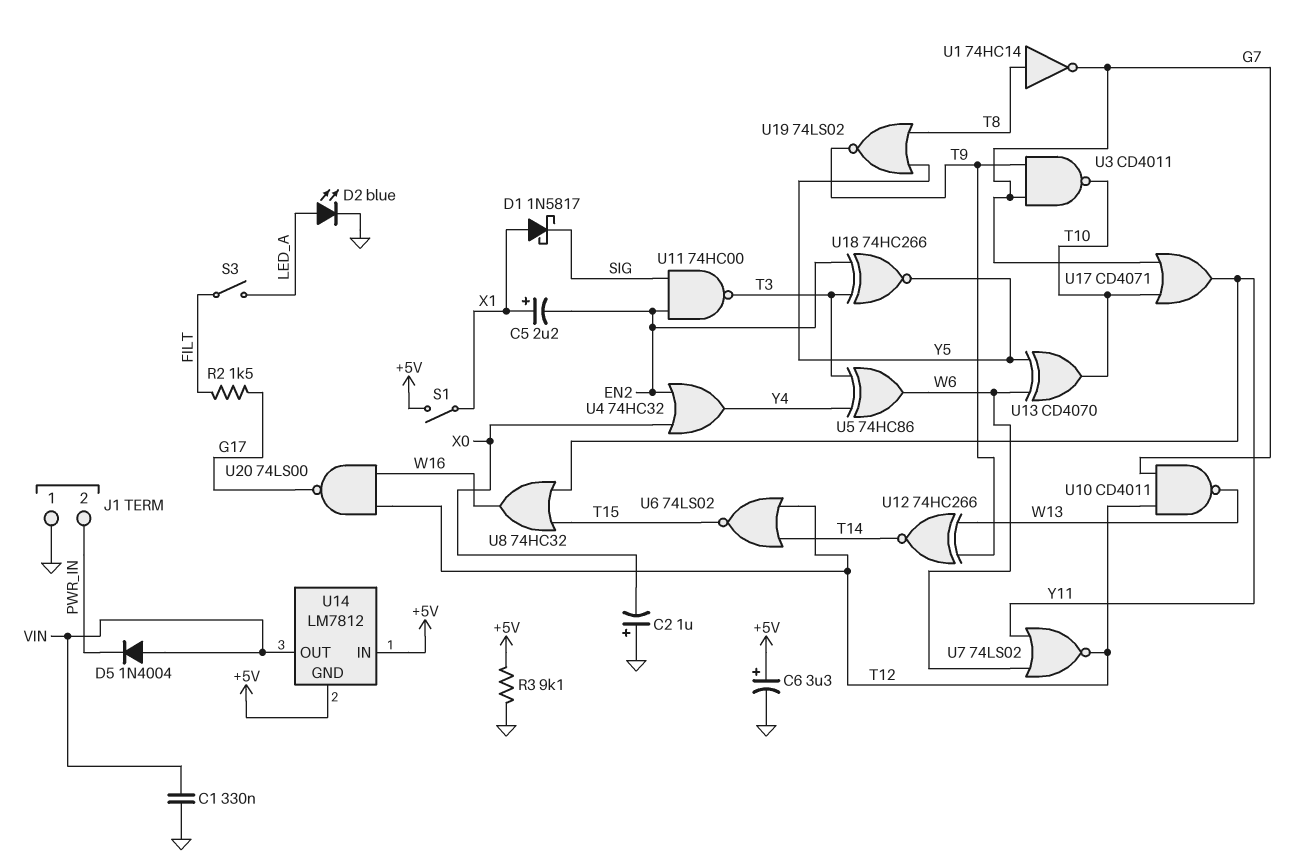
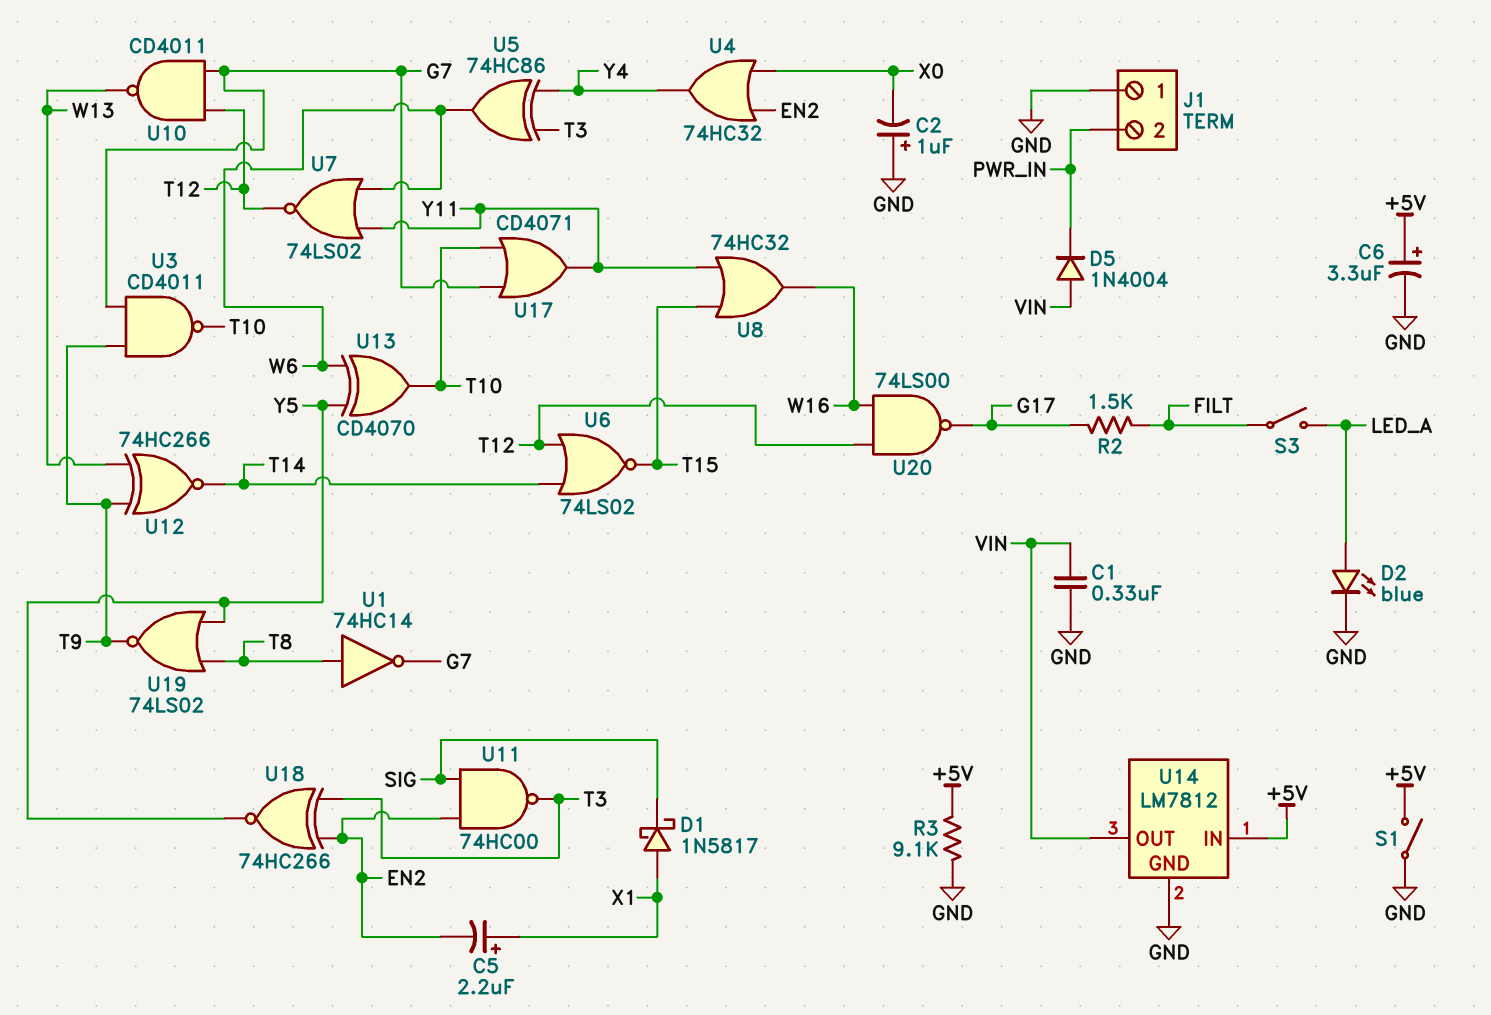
S1: switch (+5V, X1) -> switch (+5V, GND)
U14 pin GND: +5V -> GND

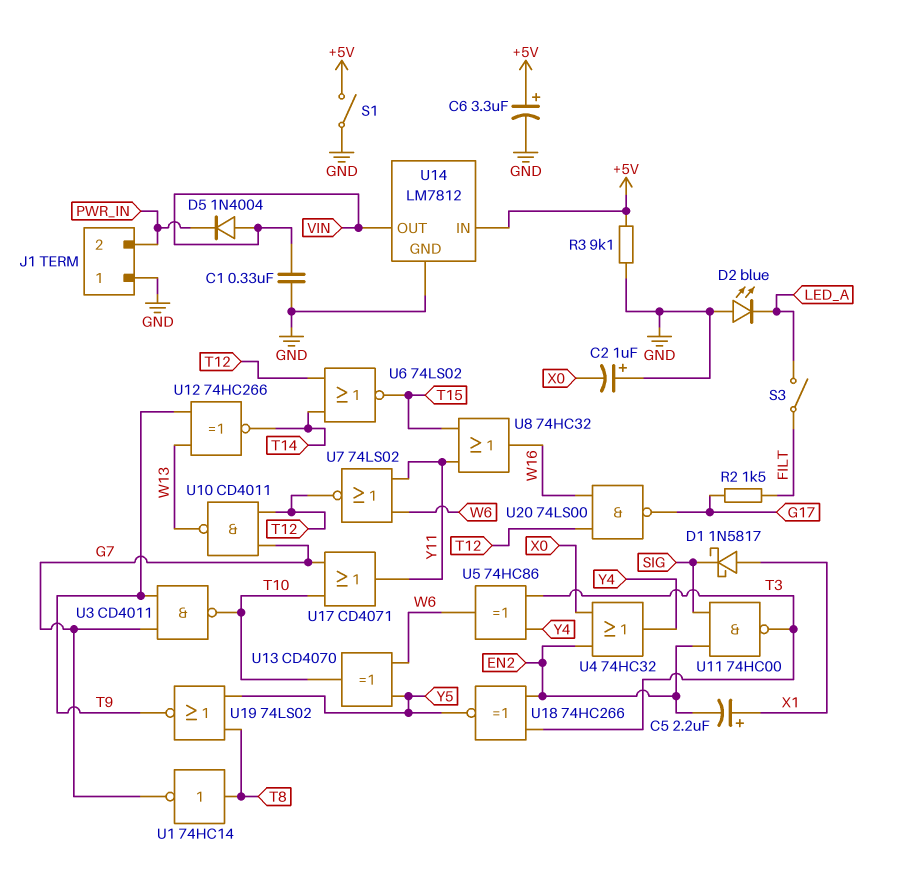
D2: LED blue (A LED_A, K GND) -> LED blue (A GND, K LED_A)

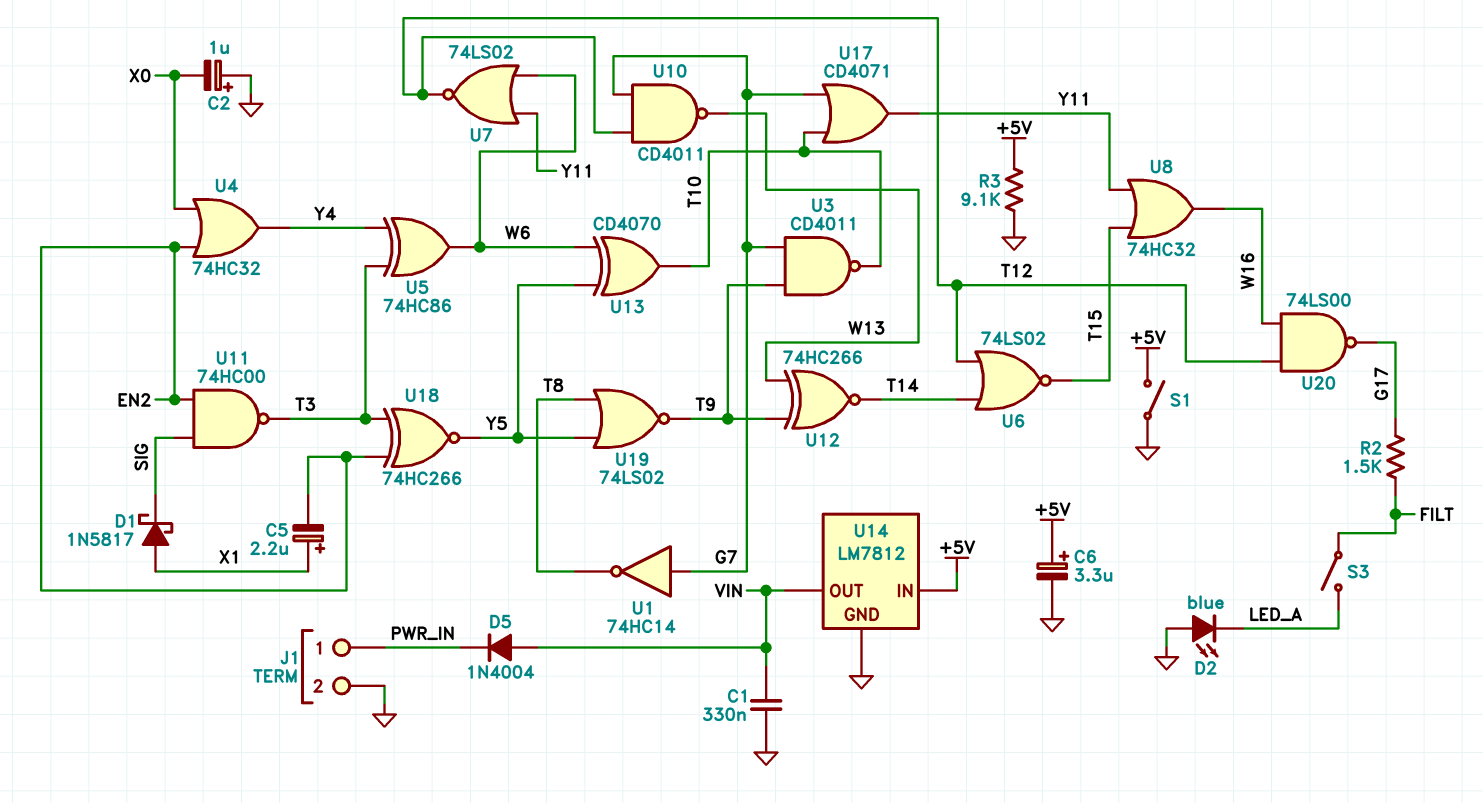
J1 pin 1: GND -> PWR_IN
J1 pin 2: PWR_IN -> GND
U1: NOT 74HC14 (in T8, out G7) -> NOT 74HC14 (in G7, out T8)

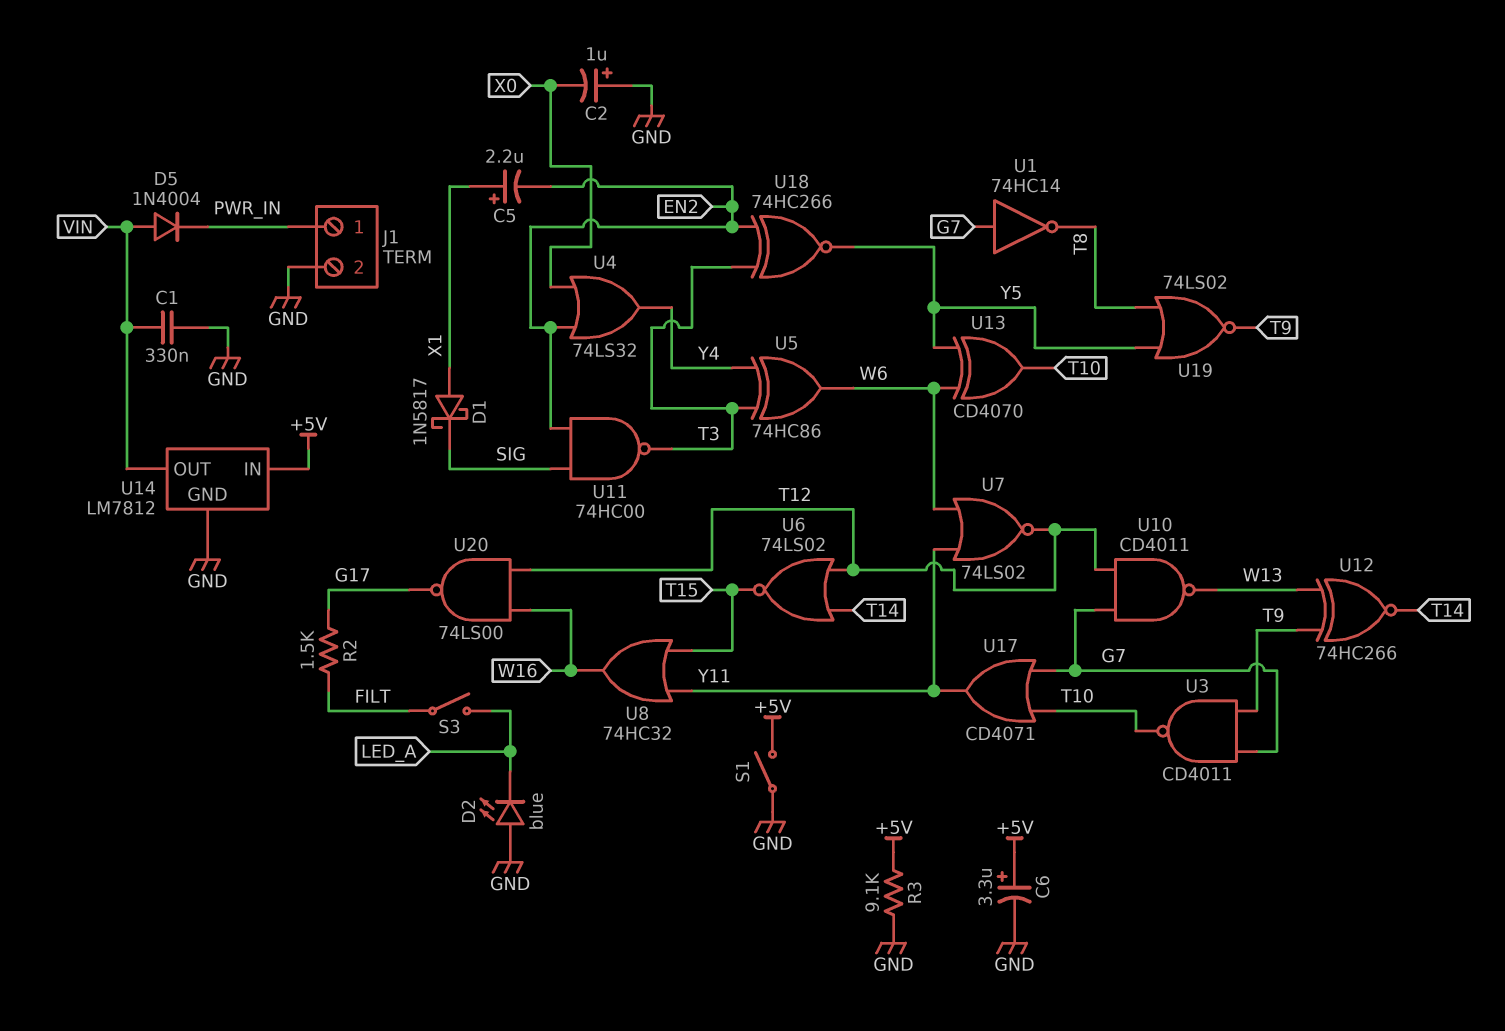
U4: OR 74HC32 (in EN2, in X0, out Y4) -> OR 74LS32 (in EN2, in X0, out Y4)

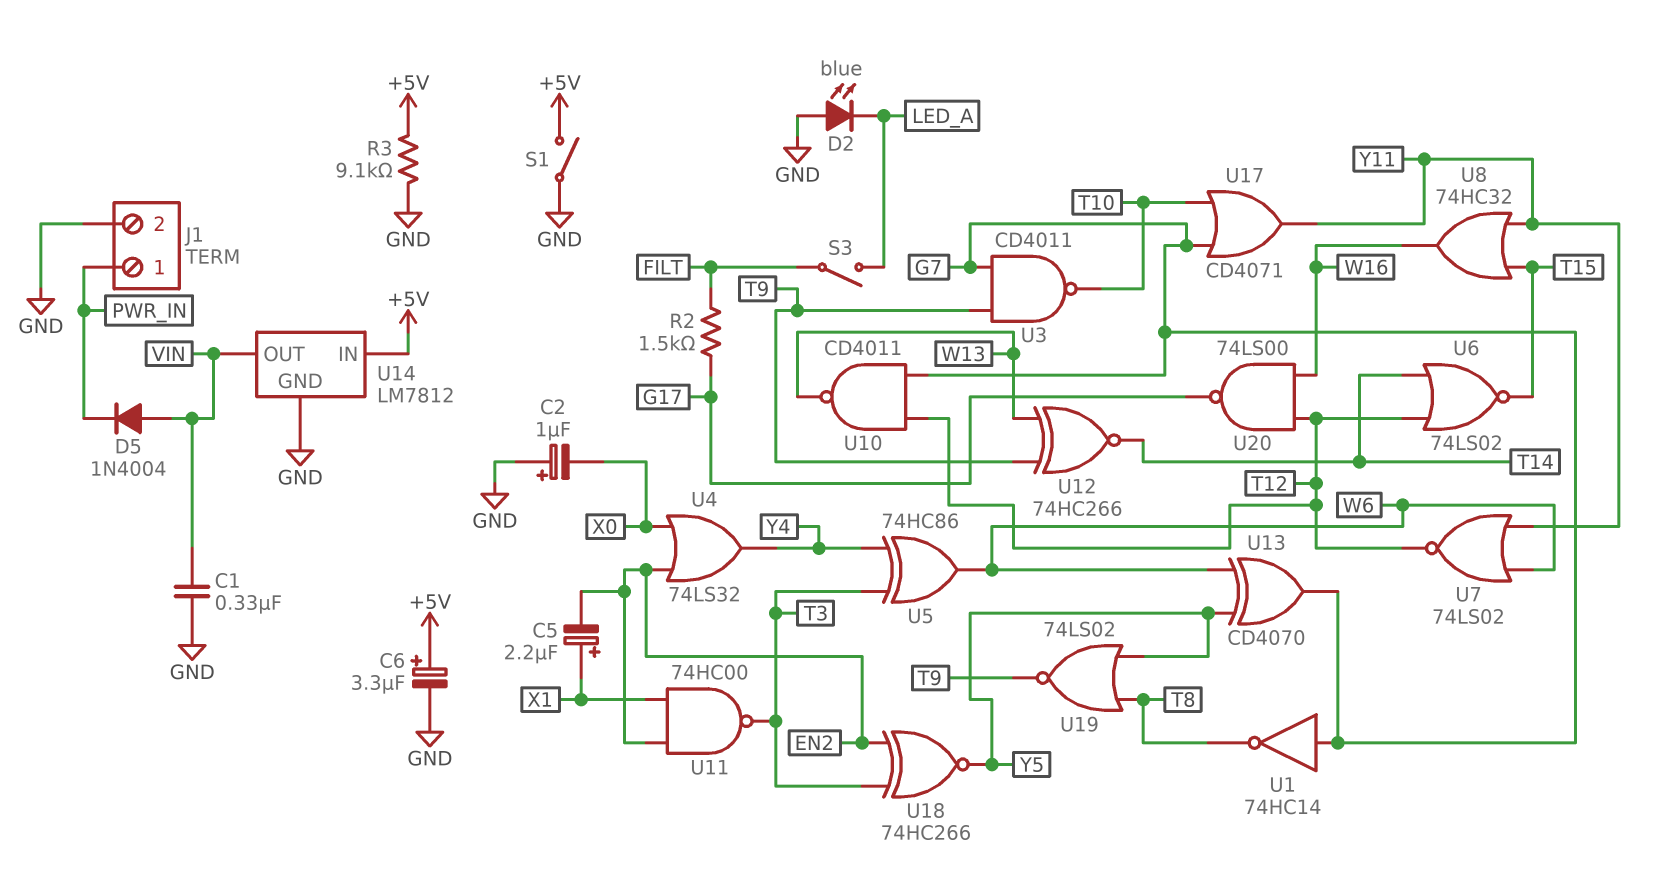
D1: schottky 1N5817 (A X1, K SIG) -> none
U11: NAND 74HC00 (in EN2, in SIG, out T3) -> NAND 74HC00 (in EN2, in X1, out T3)
U13: XOR CD4070 (in W6, in Y5, out T10) -> XOR CD4070 (in W6, in Y5, out G7)

